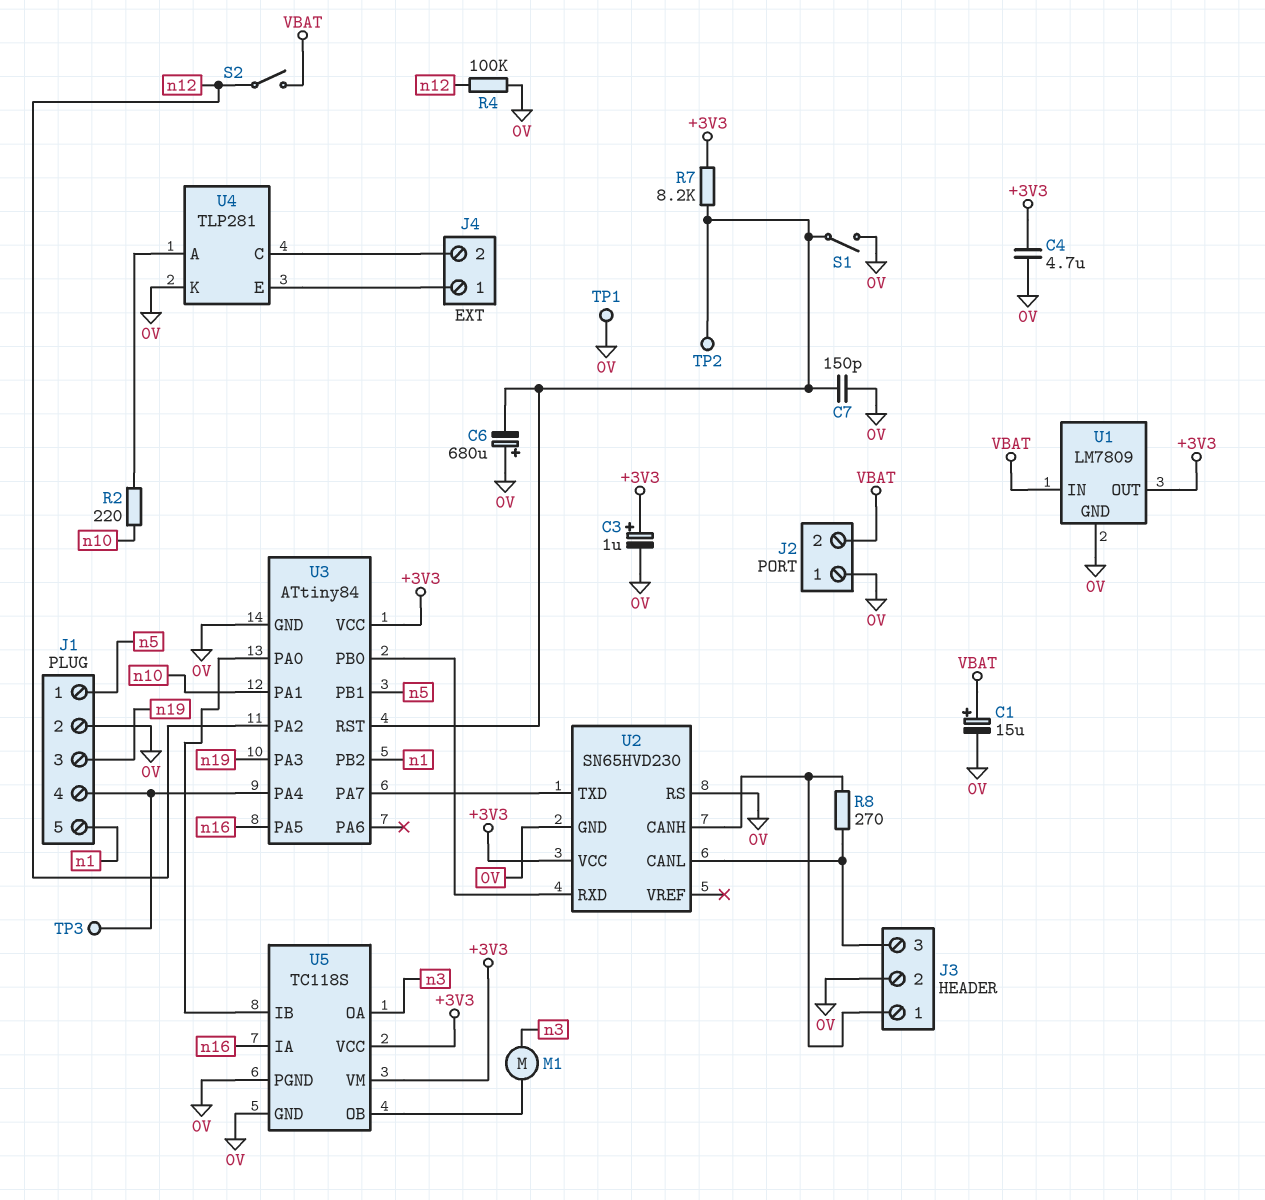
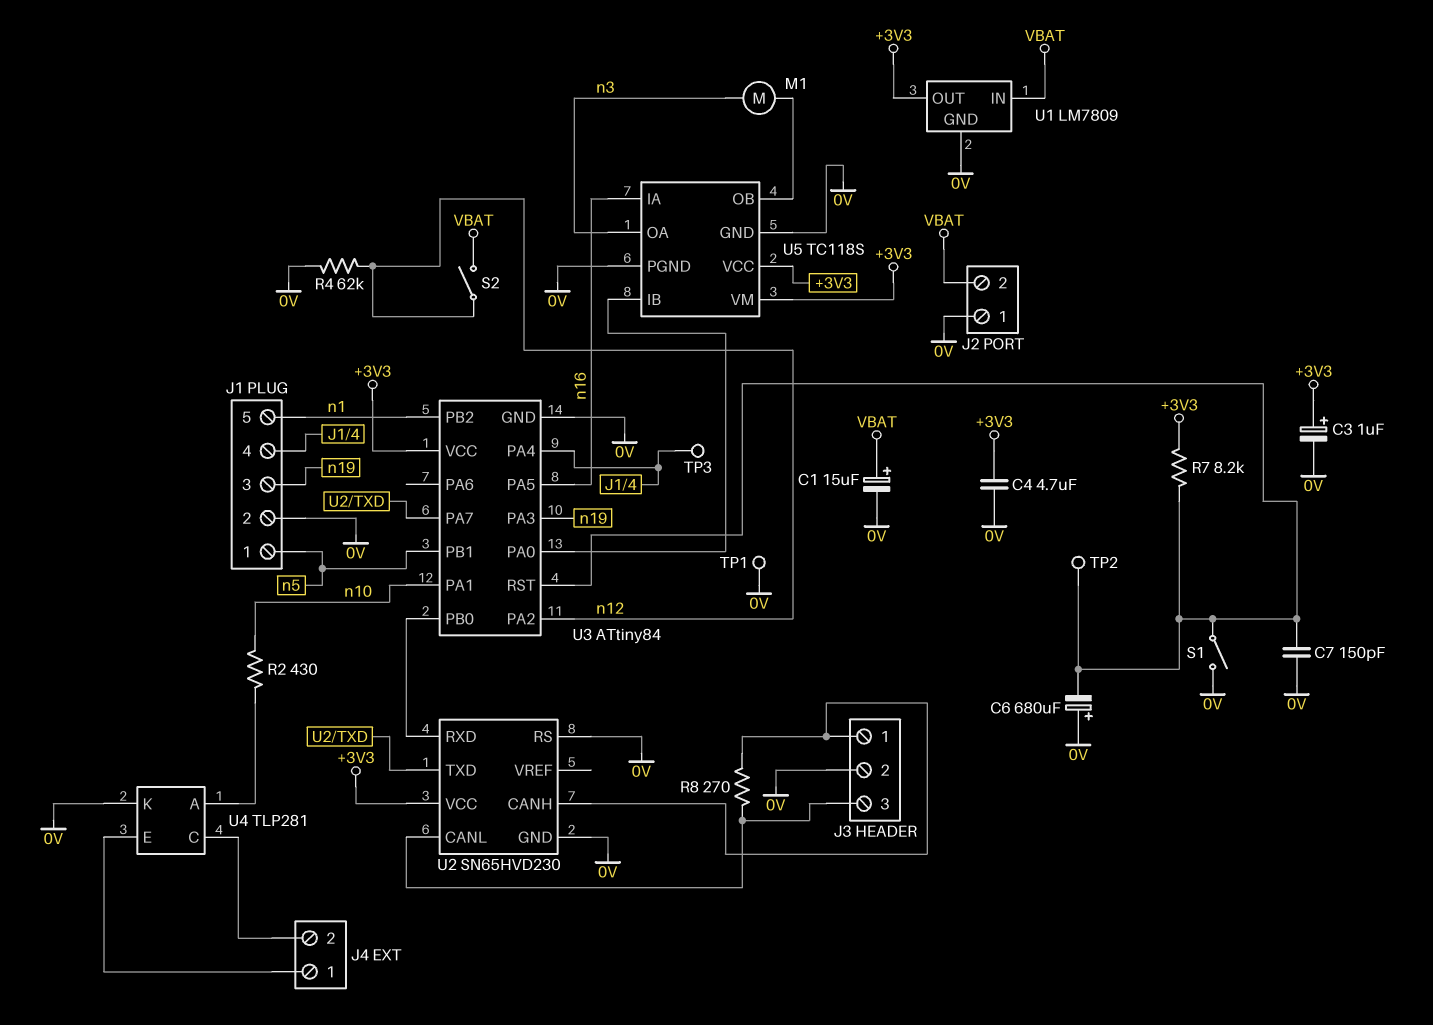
R2: 220 (U4/A, n10) -> 430 (U4/A, n10)
R4: 100k (0V, n12) -> 62k (0V, n12)

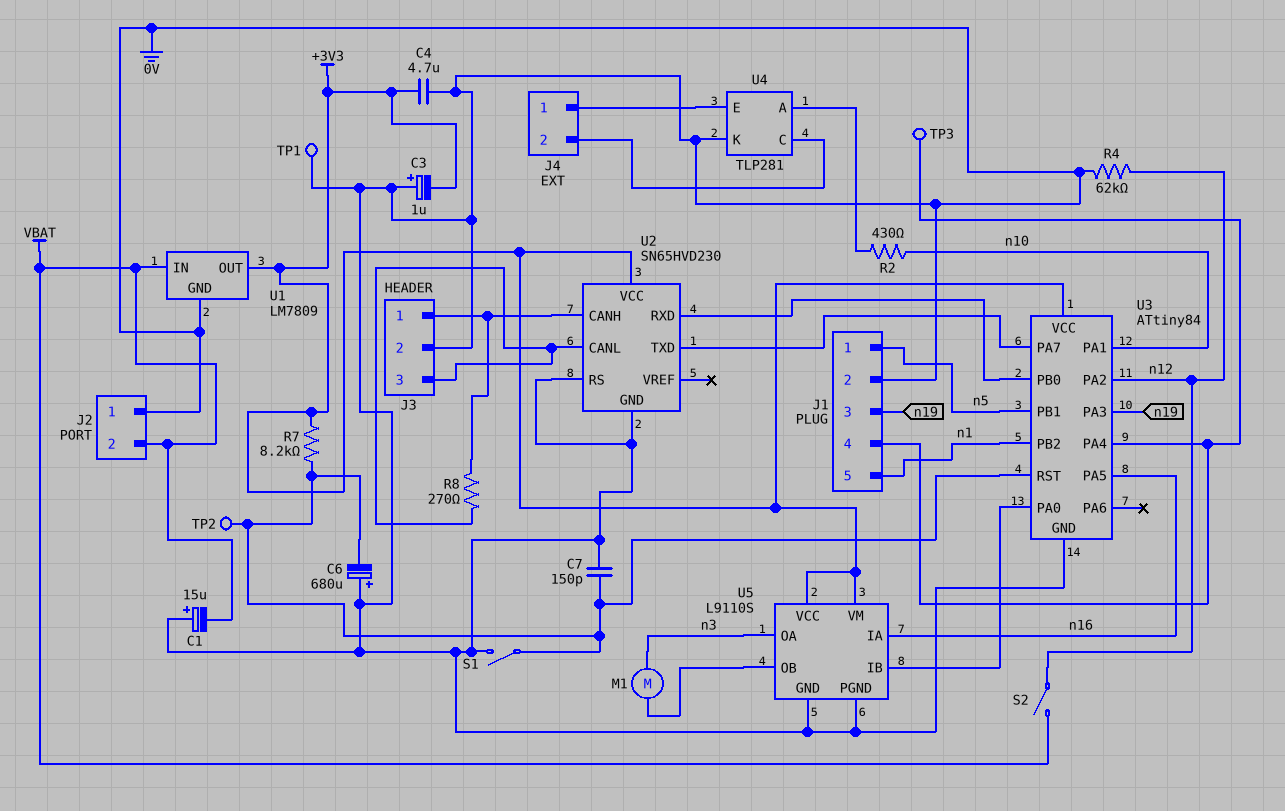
C1: 15uF (plus VBAT, minus 0V) -> 15uF (plus 0V, minus VBAT)
C3: 1uF (plus +3V3, minus 0V) -> 1uF (plus 0V, minus +3V3)
U5: TC118S -> L9110S

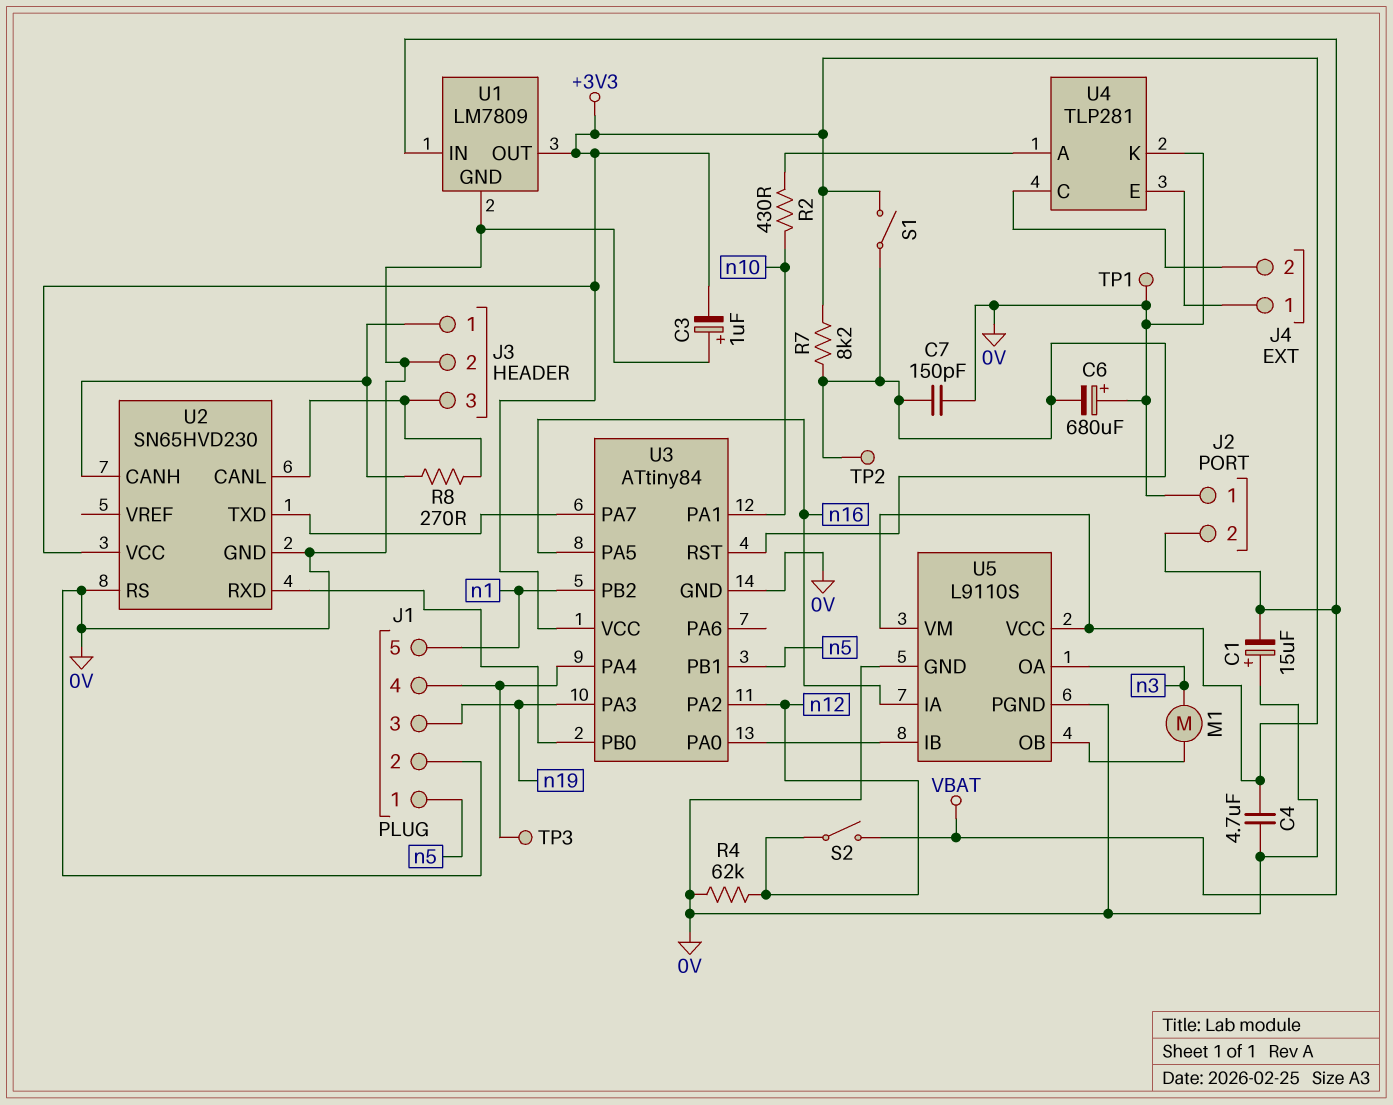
S1: switch (0V, U3/RST) -> switch (+3V3, U3/RST)

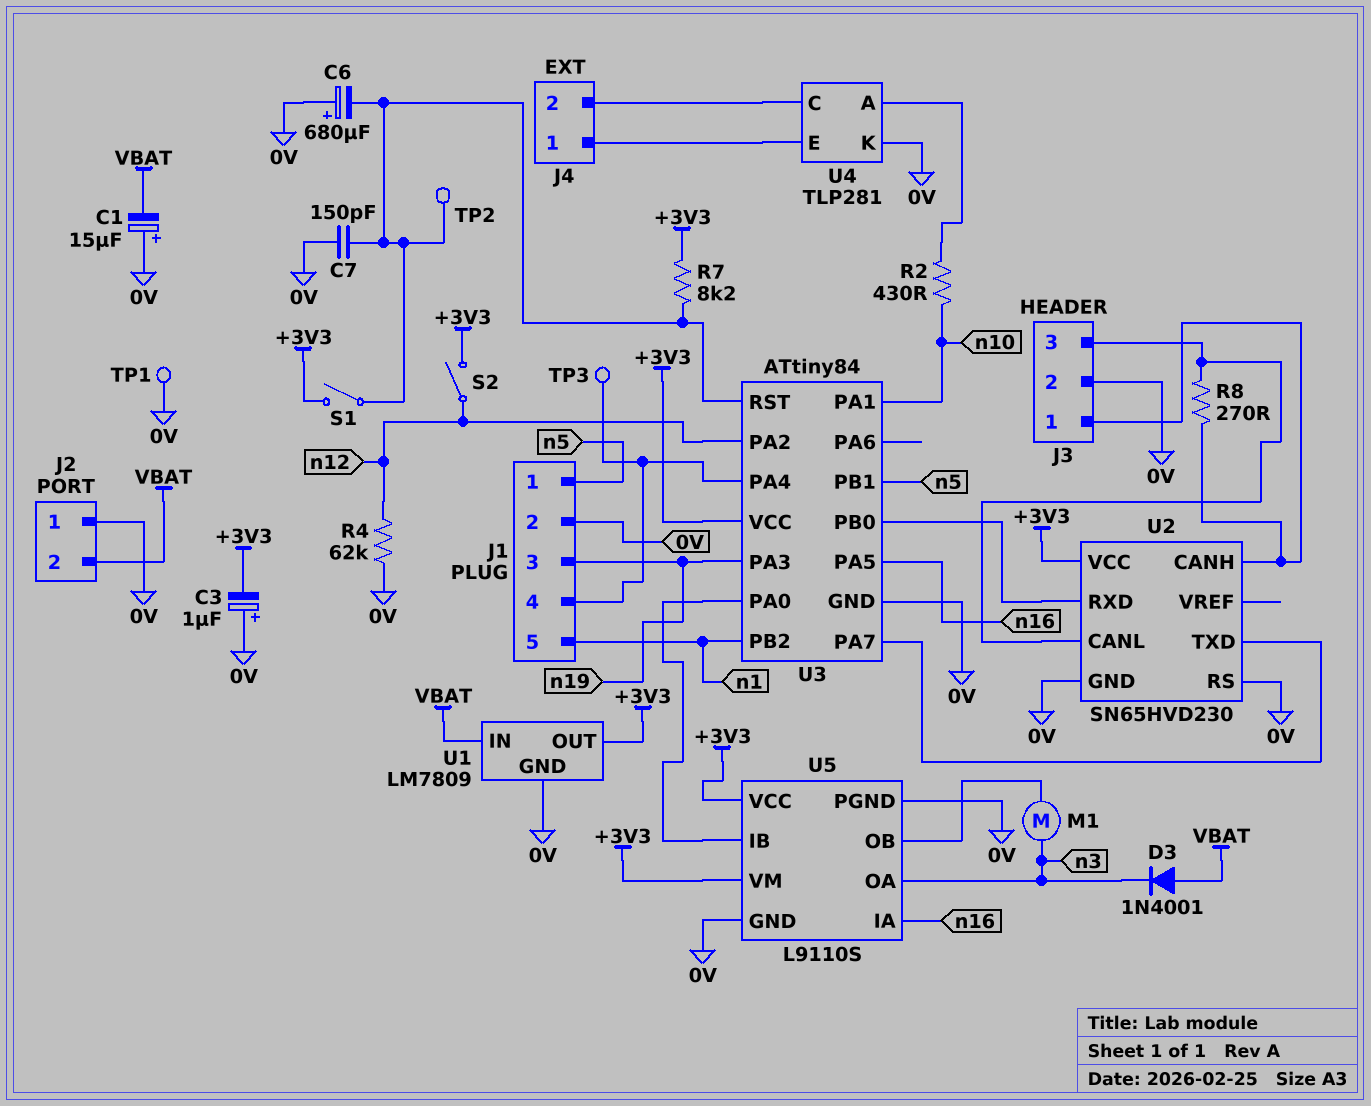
C4: 4.7uF (+3V3, 0V) -> none
D3: none -> diode 1N4001 (A VBAT, K n3)
S2: switch (VBAT, n12) -> switch (+3V3, n12)

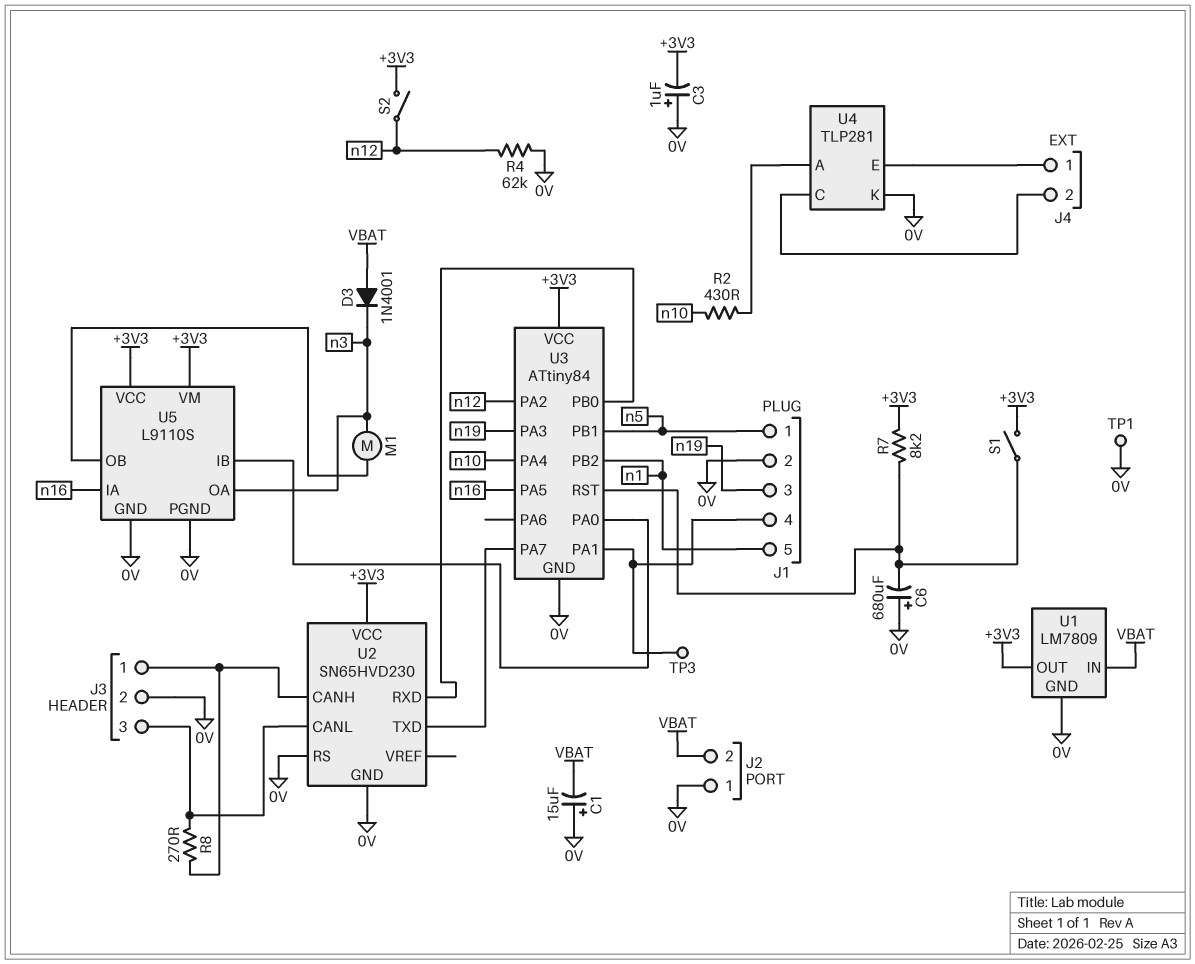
C7: 150pF (0V, U3/RST) -> none
TP2: test point (U3/RST) -> none
U3 pin PA1: n10 -> J1/4
U3 pin PA4: J1/4 -> n10

